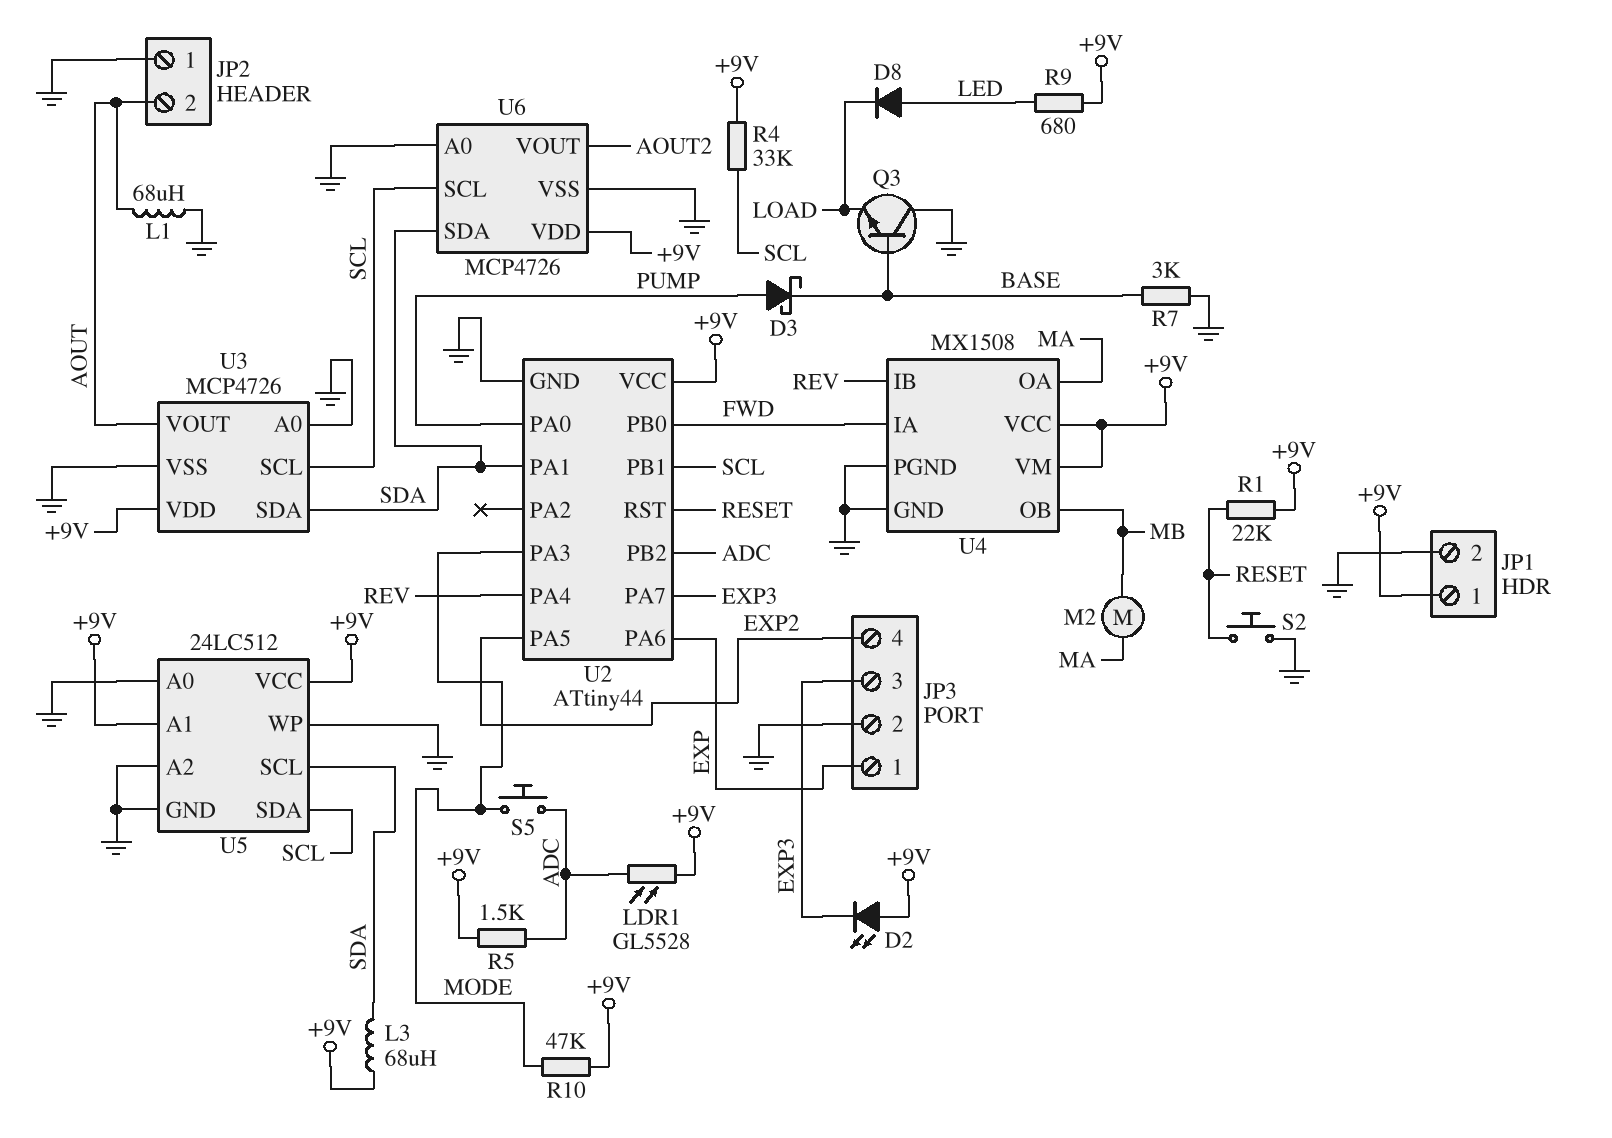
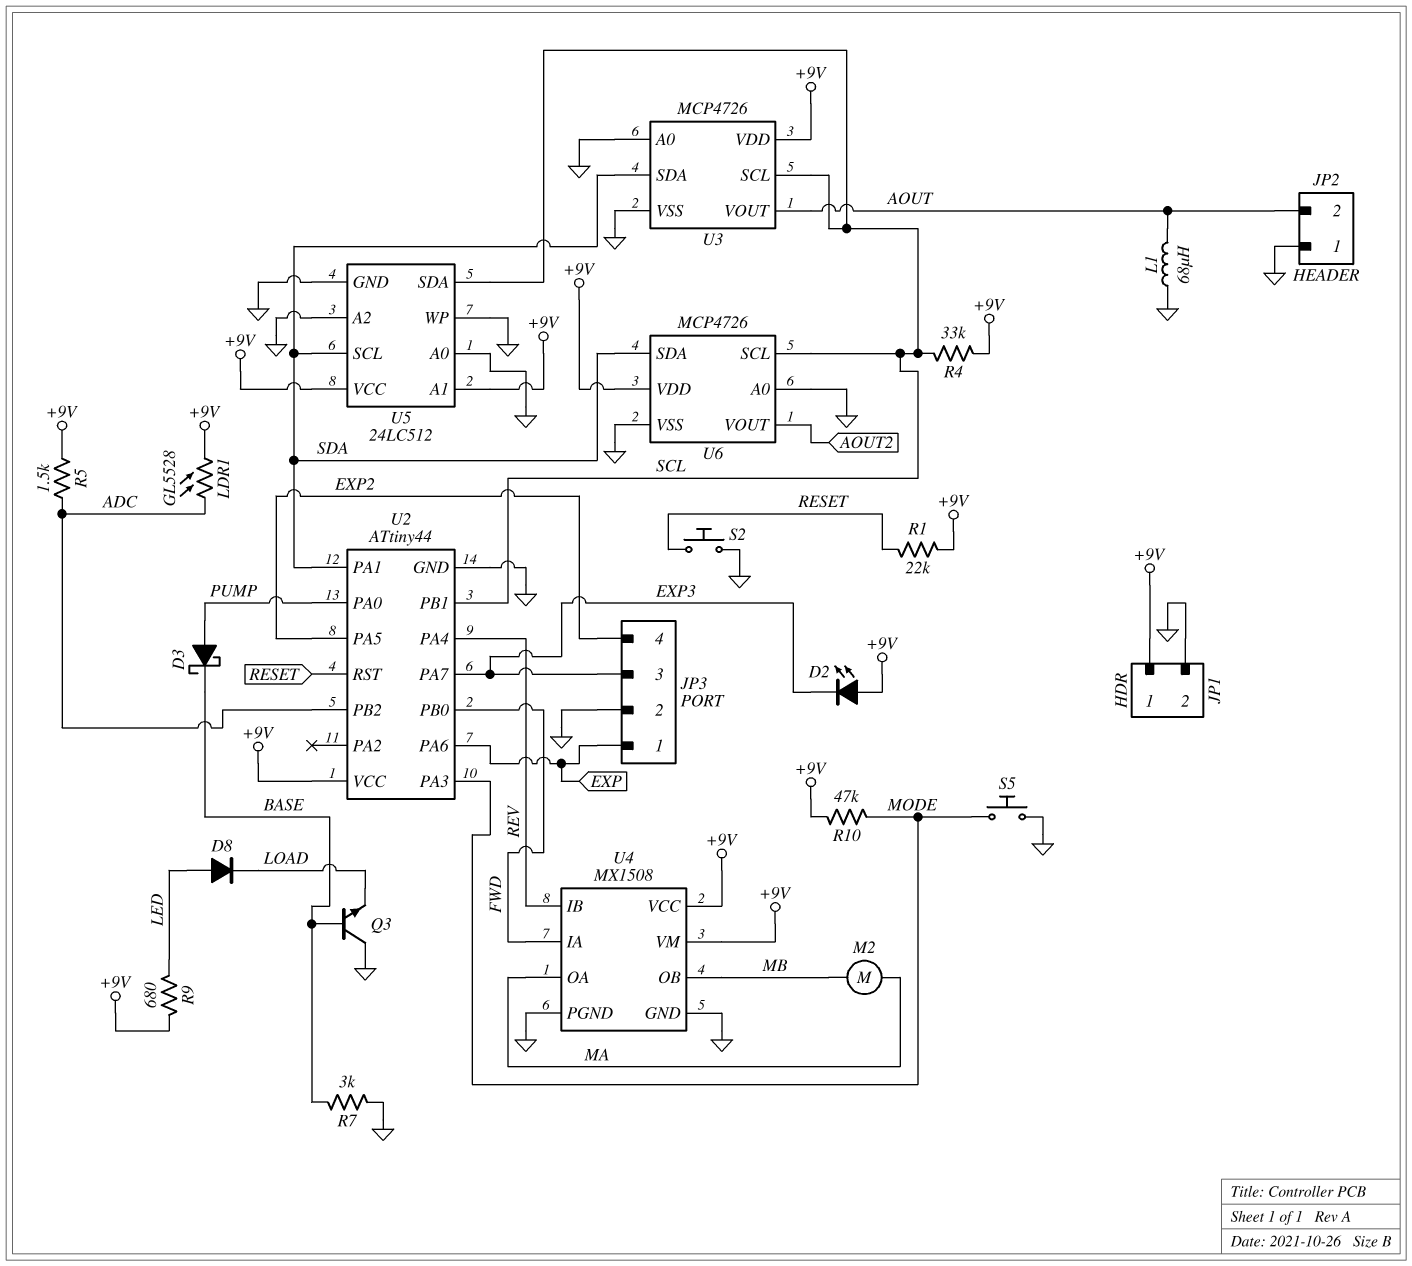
L3: 68uH (+9V, SDA) -> none
S5: button (ADC, MODE) -> button (GND, MODE)

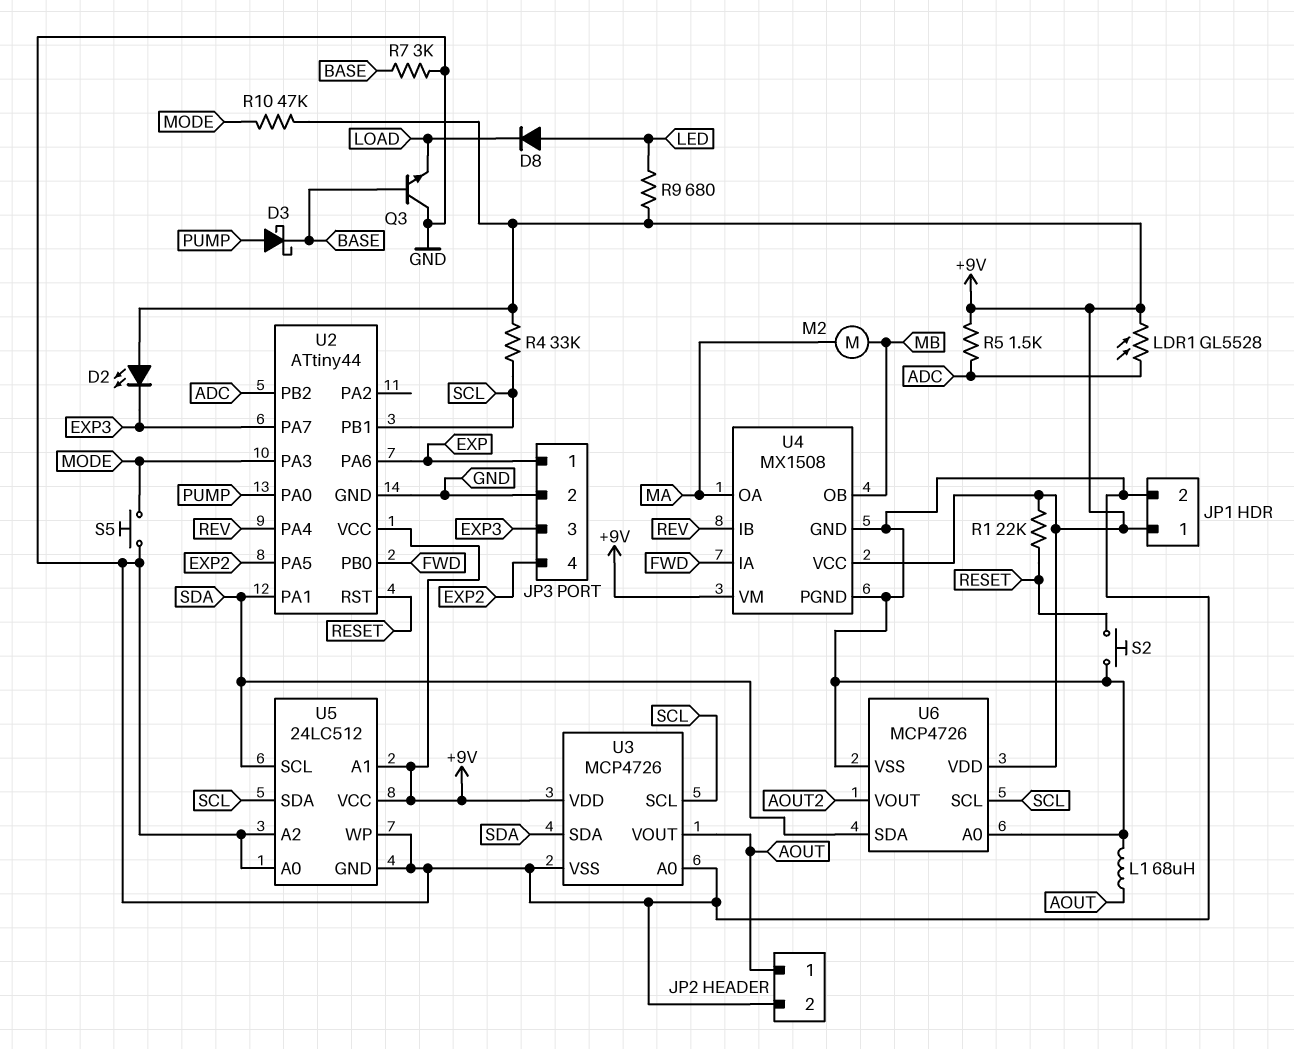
JP2 pin 1: GND -> AOUT
JP2 pin 2: AOUT -> GND

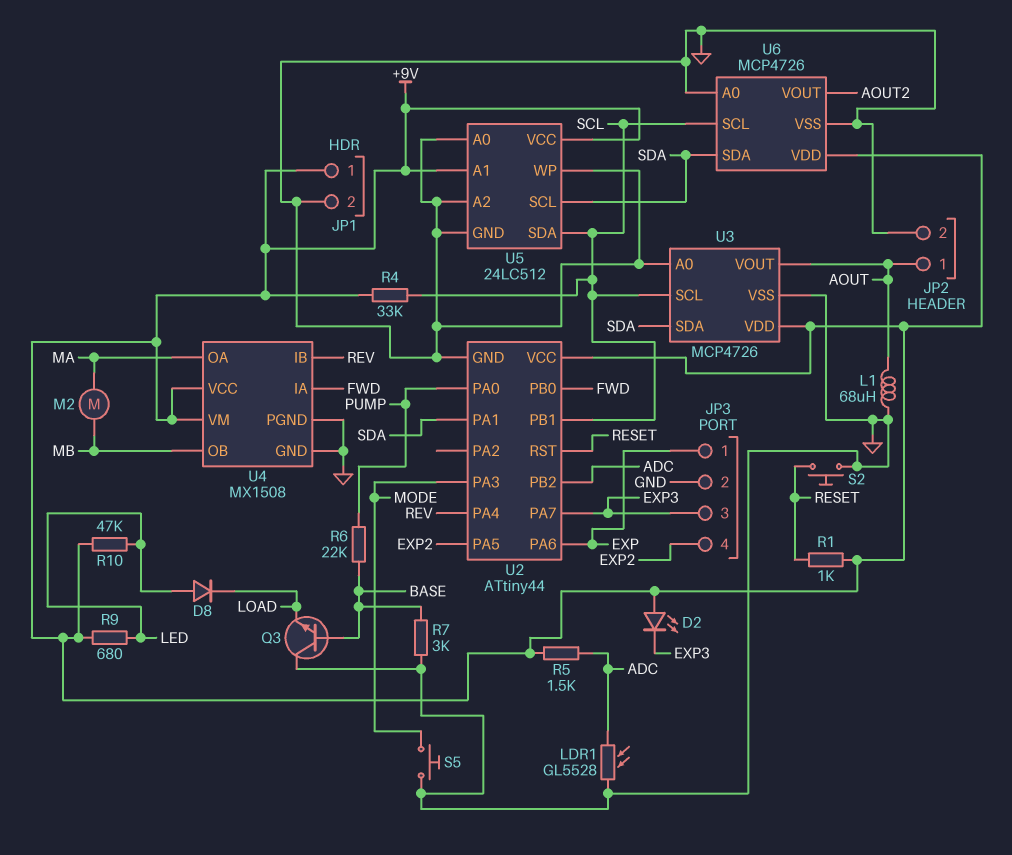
D3: schottky (A PUMP, K BASE) -> none
LDR1: GL5528 (+9V, ADC) -> GL5528 (ADC, GND)
R1: 22k (+9V, RESET) -> 1k (+9V, RESET)
R6: none -> 22k (BASE, PUMP)
R10: 47k (+9V, MODE) -> 47k (+9V, LED)

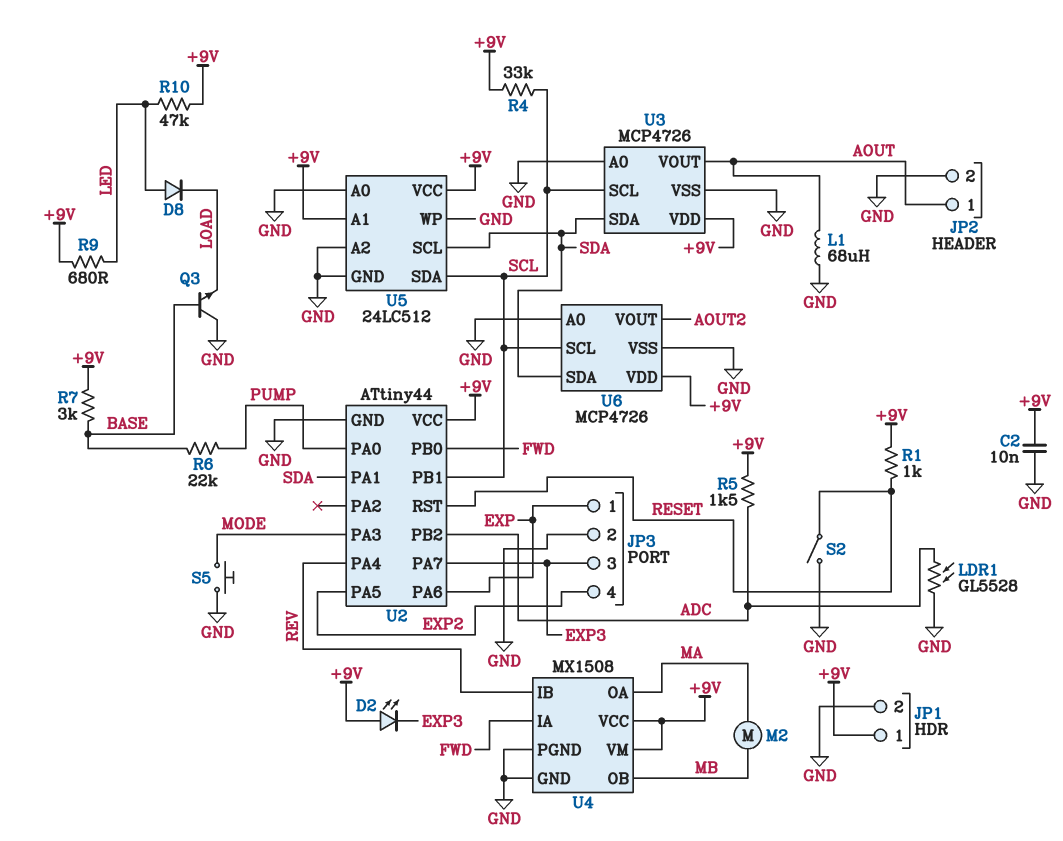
C2: none -> 10nF (+9V, GND)
R7: 3k (BASE, GND) -> 3k (+9V, BASE)
S2: button (GND, RESET) -> switch (GND, RESET)

